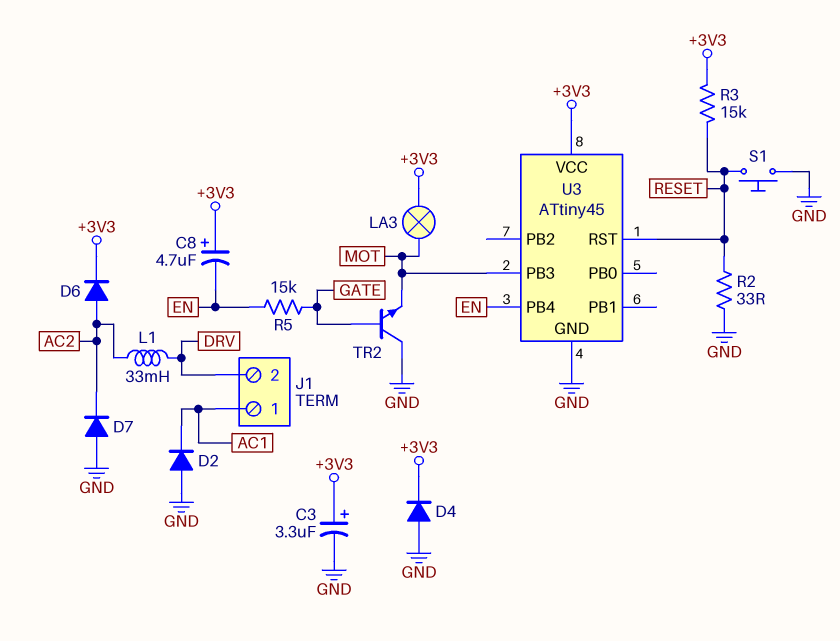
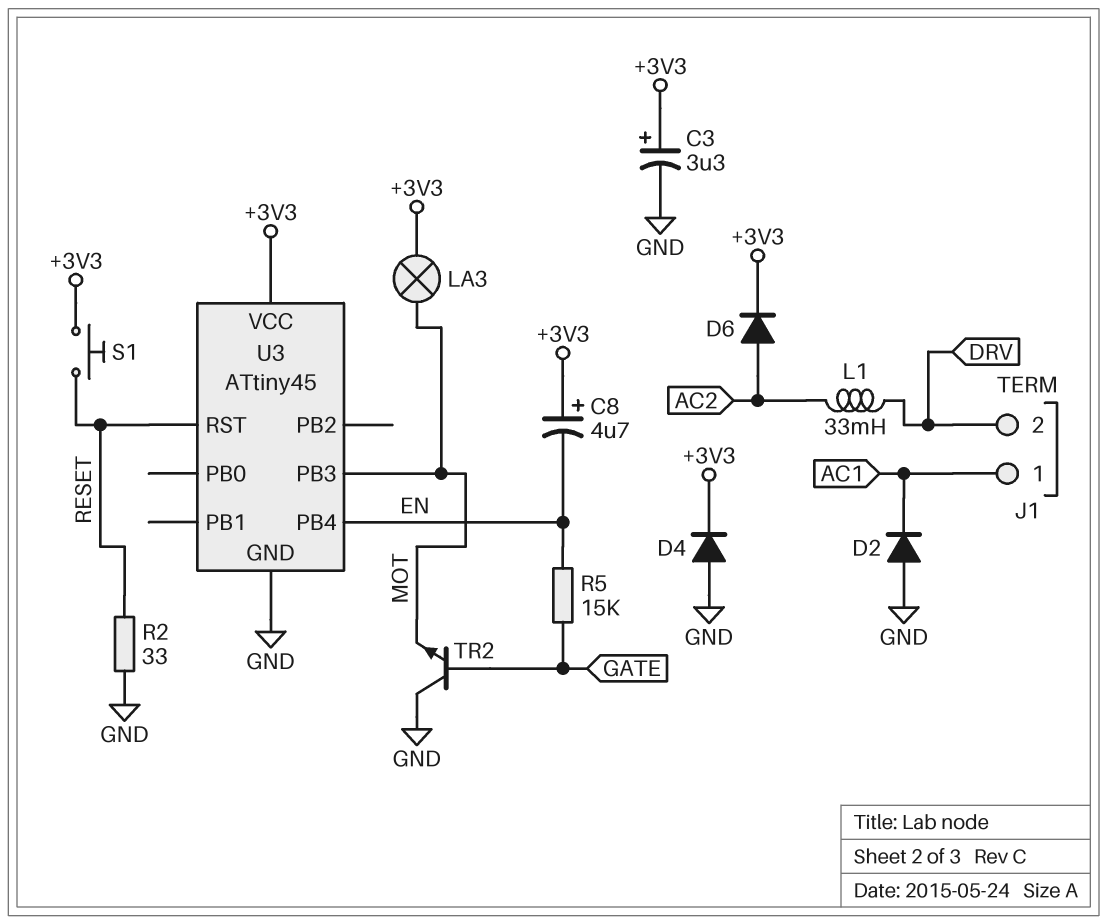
D7: diode (A GND, K AC2) -> none
R3: 15k (+3V3, RESET) -> none
S1: button (GND, RESET) -> button (+3V3, RESET)

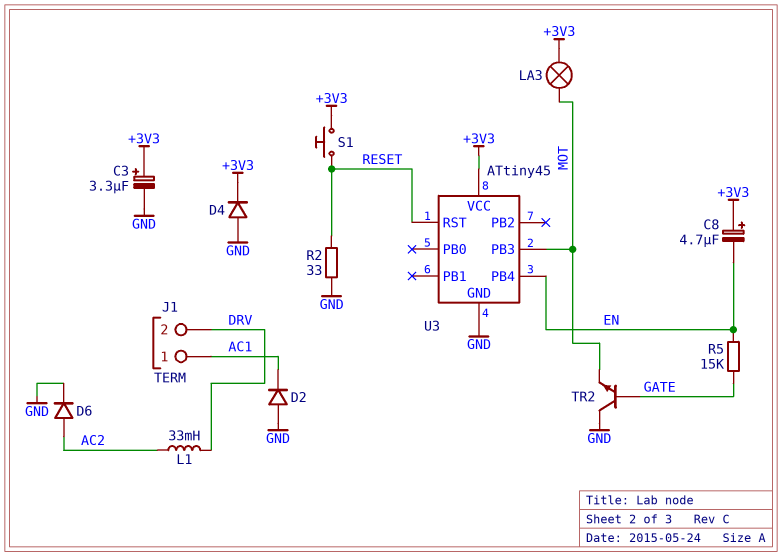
D6: diode (A AC2, K +3V3) -> diode (A AC2, K GND)

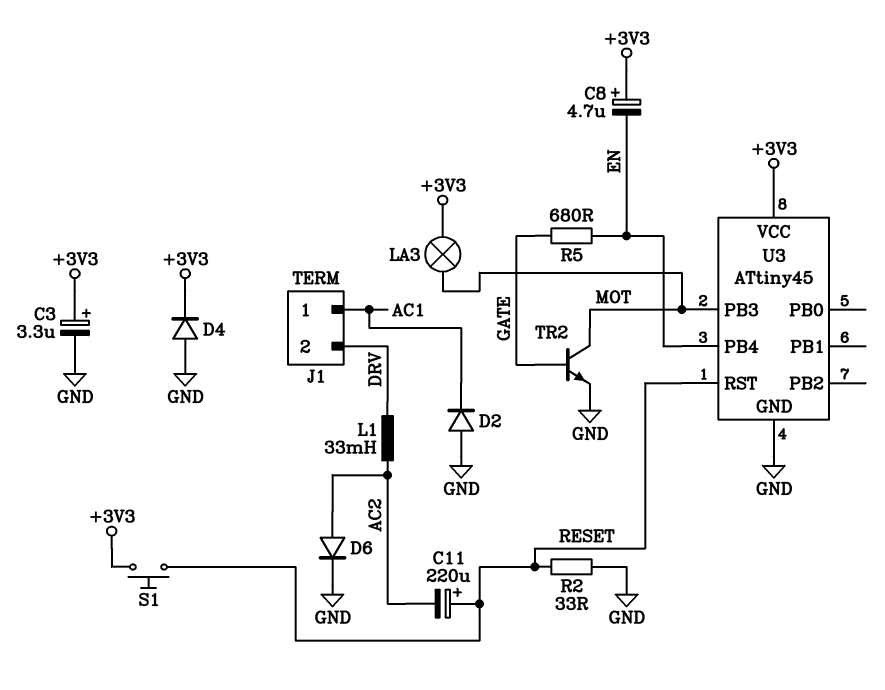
C11: none -> 220uF (plus RESET, minus AC2)
R5: 15k (EN, GATE) -> 680 (EN, GATE)
TR2: NPN (B GATE, C GND, E MOT) -> NPN (B GATE, C MOT, E GND)

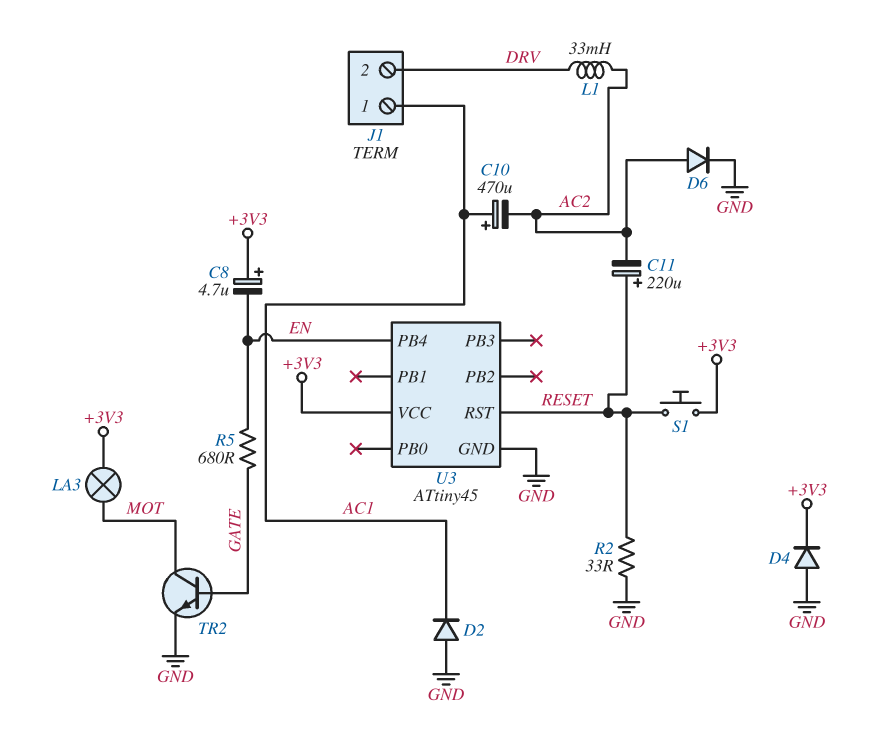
C3: 3.3uF (plus +3V3, minus GND) -> none
C10: none -> 470uF (plus AC1, minus AC2)
U3 pin PB3: MOT -> none

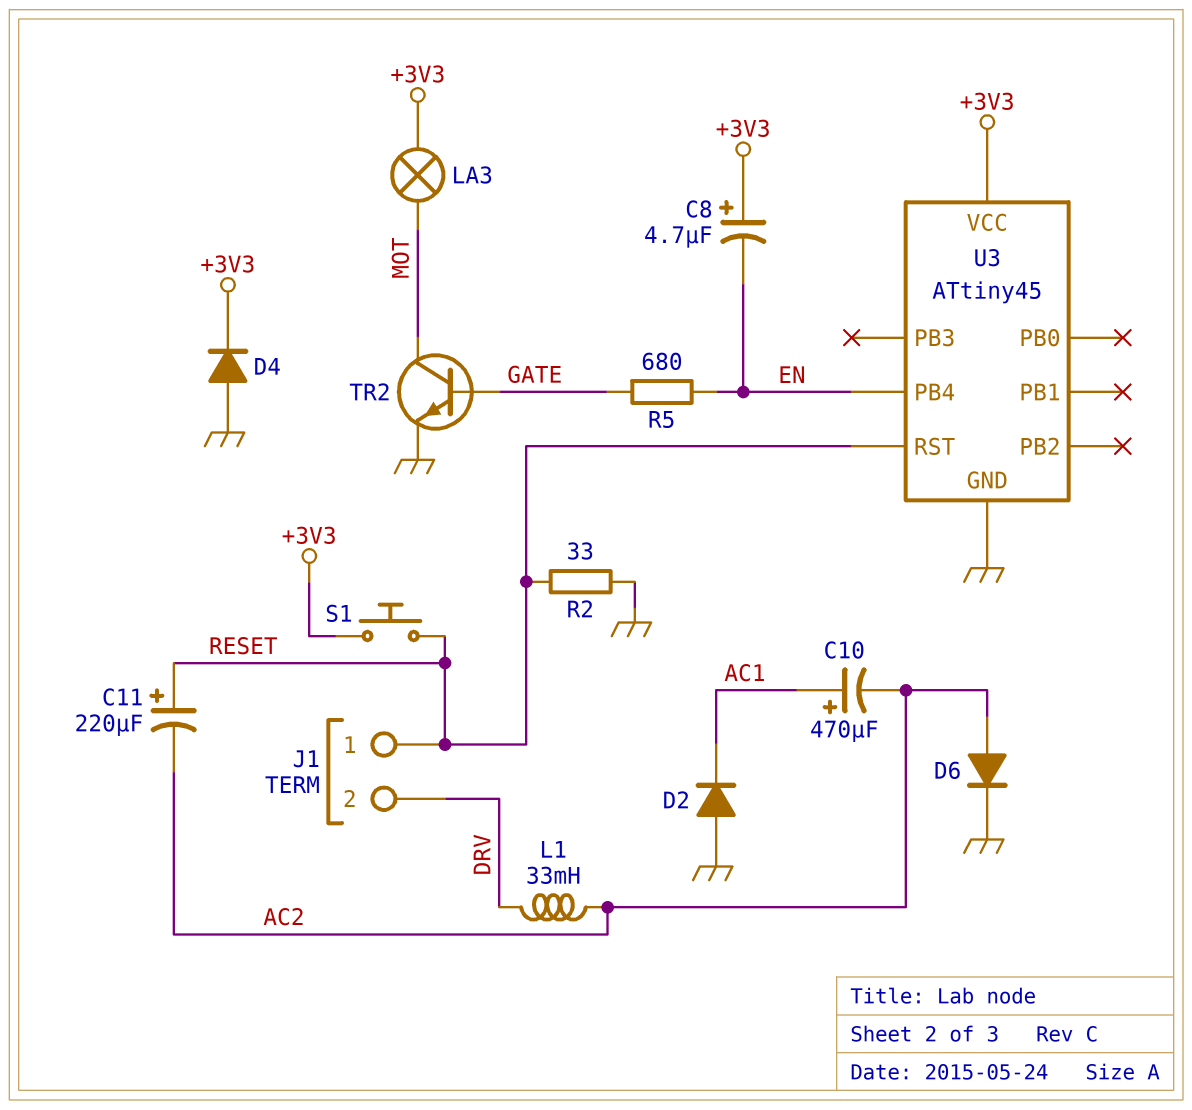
J1 pin 1: AC1 -> RESET

